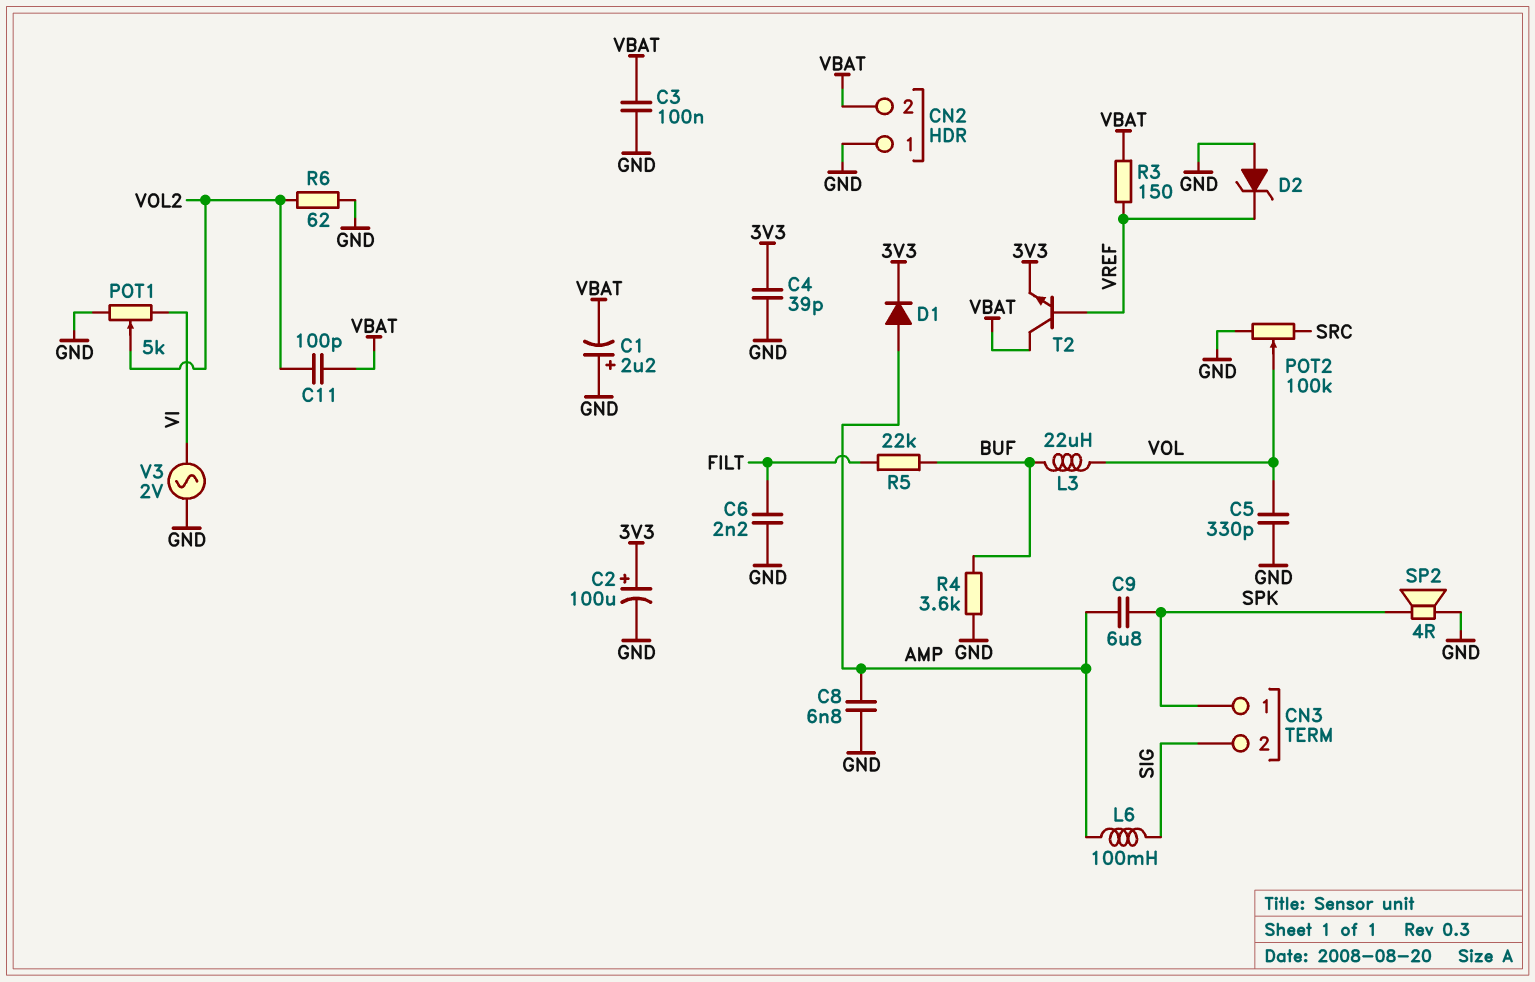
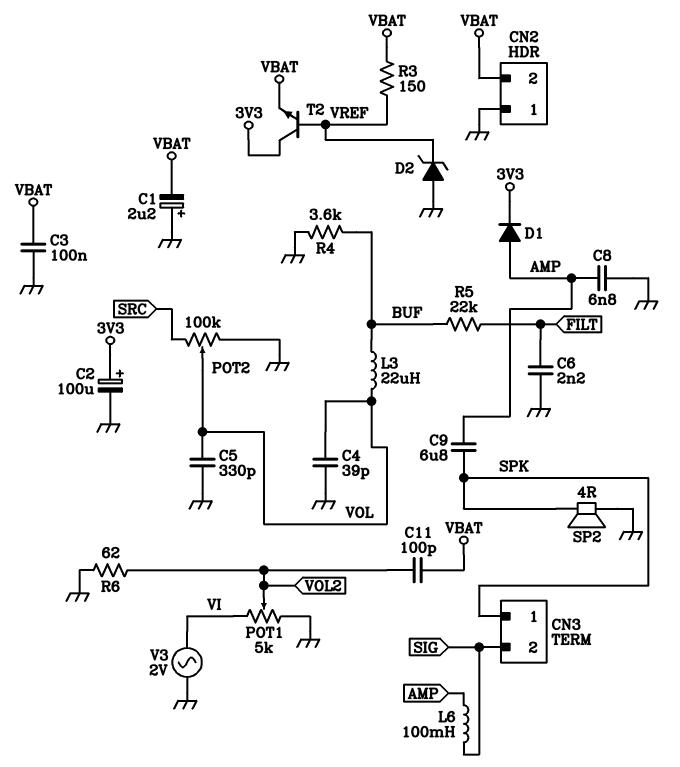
C4: 39pF (3V3, GND) -> 39pF (GND, VOL)
T2: NPN (B VREF, C VBAT, E 3V3) -> NPN (B VREF, C 3V3, E VBAT)

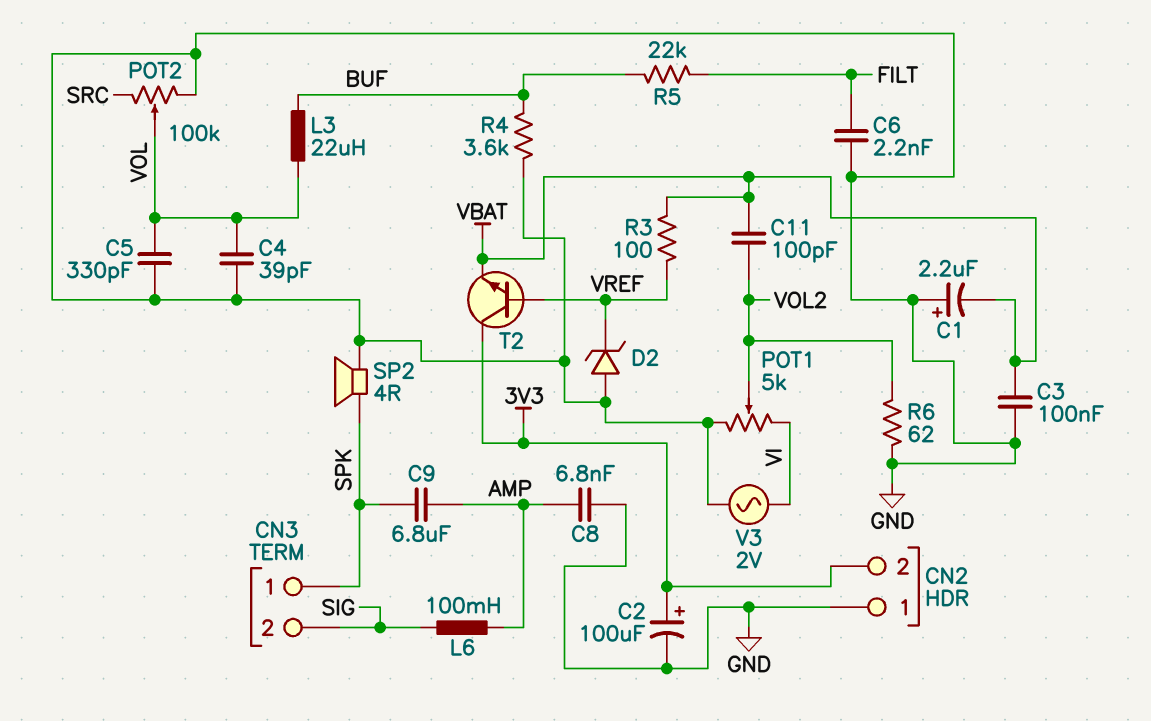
CN2 pin 2: VBAT -> 3V3
D1: diode (A AMP, K 3V3) -> none
R3: 150 (VBAT, VREF) -> 100 (VBAT, VREF)

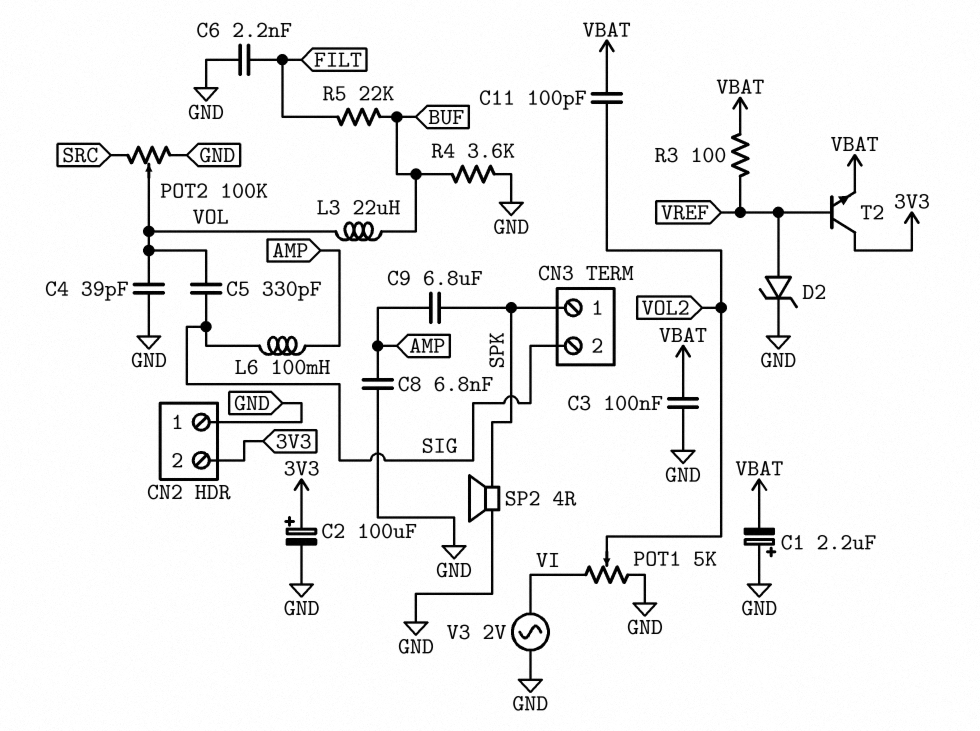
C5: 330pF (GND, VOL) -> 330pF (SIG, VOL)
D2: zener (A GND, K VREF) -> zener (A VREF, K GND)
R6: 62 (GND, VOL2) -> none

